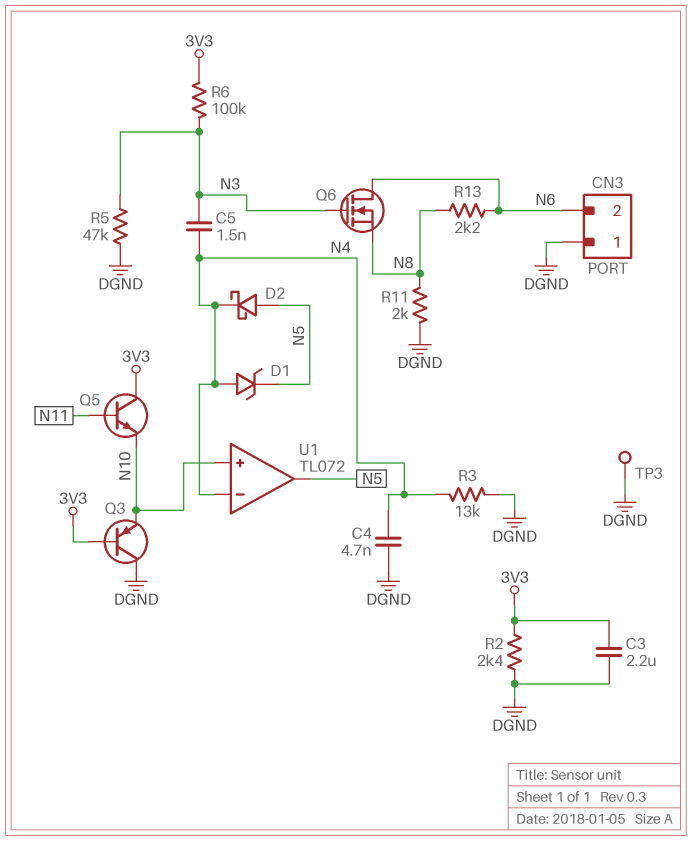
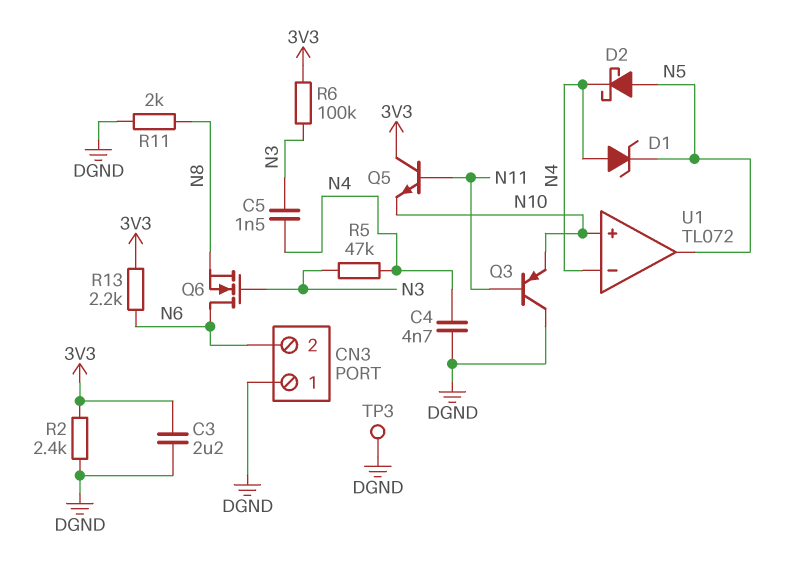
Q3: PNP (B 3V3, C DGND, E N10) -> PNP (B N11, C DGND, E N10)
R3: 13k (DGND, N4) -> none
R5: 47k (DGND, N3) -> 47k (N3, N4)
R13: 2.2k (N6, N8) -> 2.2k (3V3, N6)

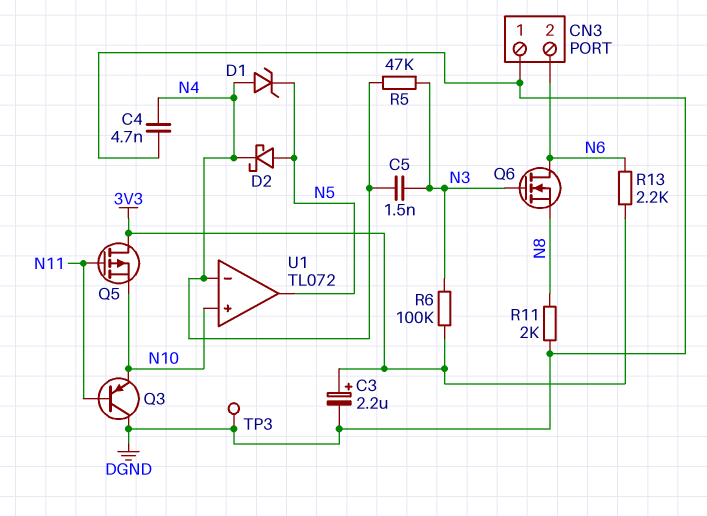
C3: 2.2uF (3V3, DGND) -> 2.2uF (plus 3V3, minus DGND)
Q5: NPN (B N11, C 3V3, E N10) -> PMOS (G N11, D 3V3, S N10)
R2: 2.4k (3V3, DGND) -> none

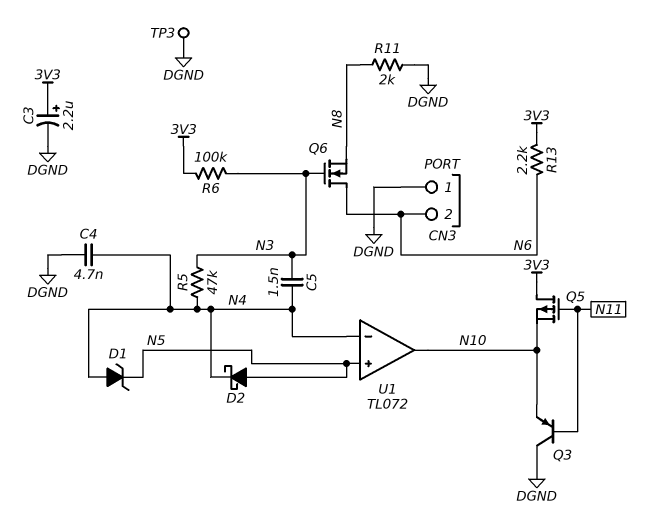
U1 pin in+: N10 -> N5
U1 pin out: N5 -> N10

